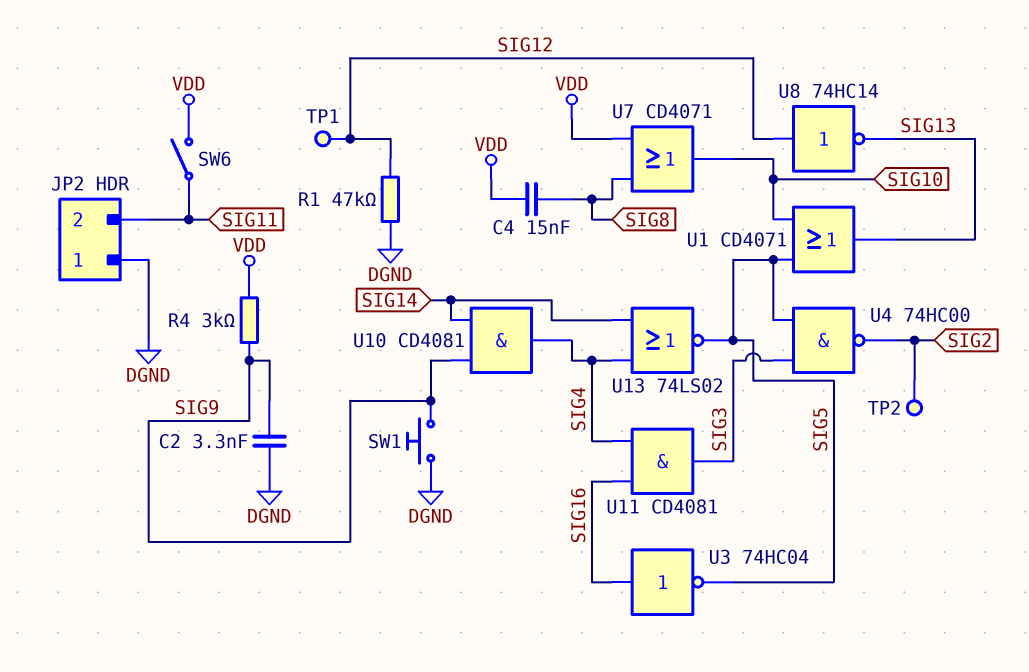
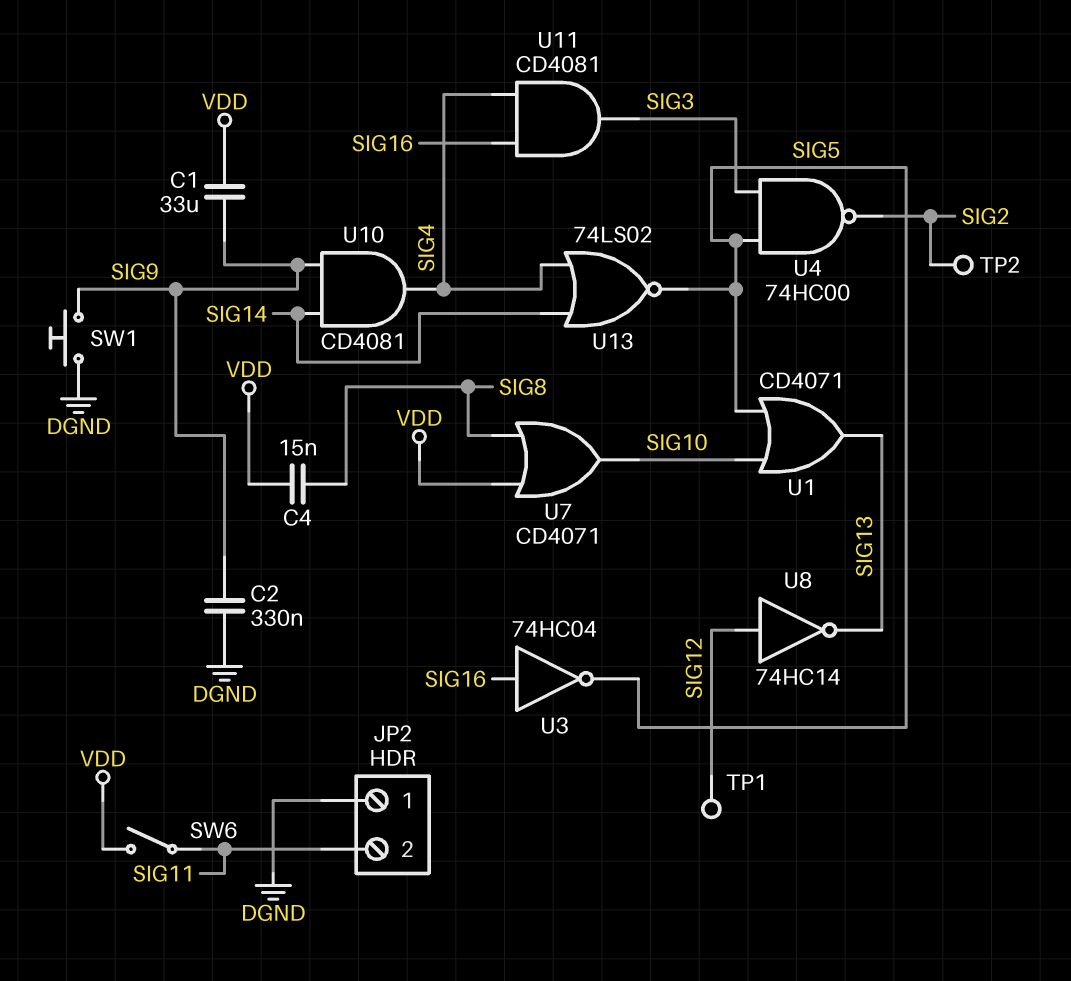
C1: none -> 33uF (SIG9, VDD)
C2: 3.3nF (DGND, SIG9) -> 330nF (DGND, SIG9)
R1: 47k (DGND, SIG12) -> none
R4: 3k (SIG9, VDD) -> none

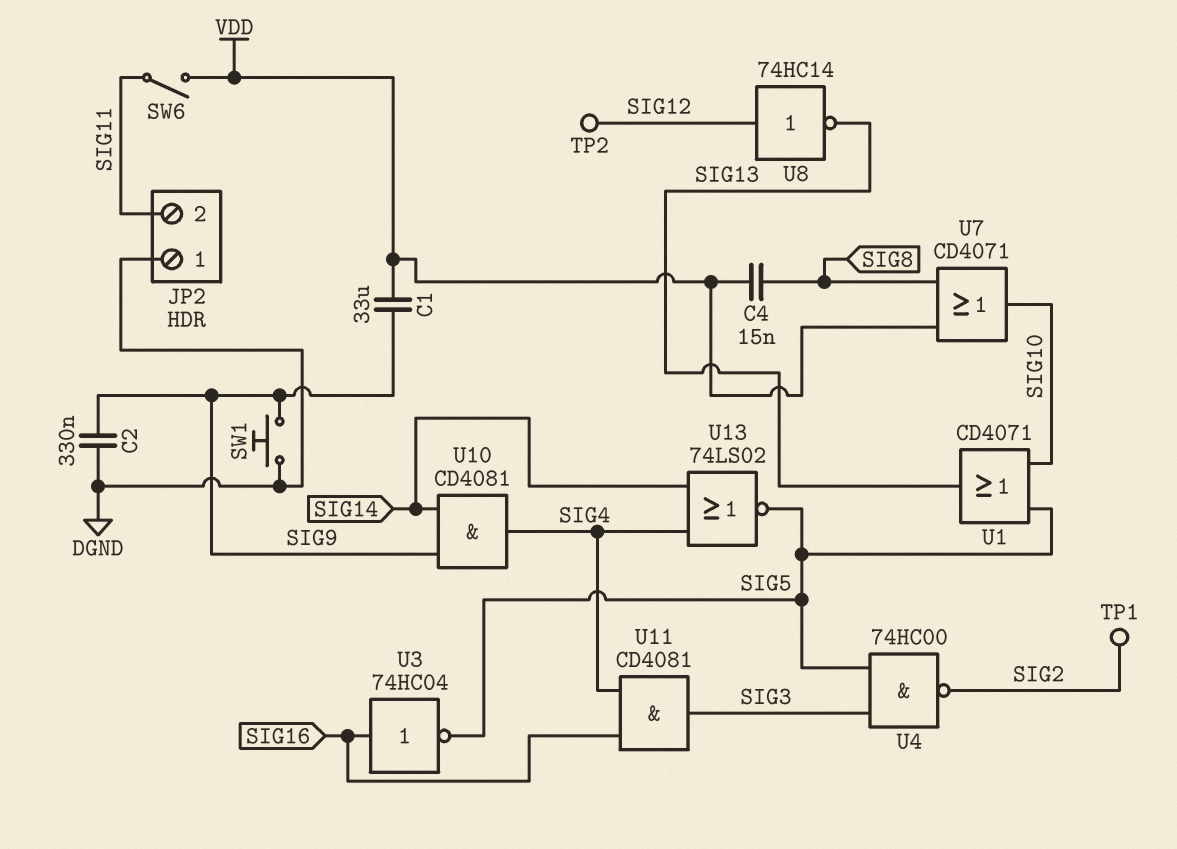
TP1: test point (SIG12) -> test point (SIG2)
TP2: test point (SIG2) -> test point (SIG12)

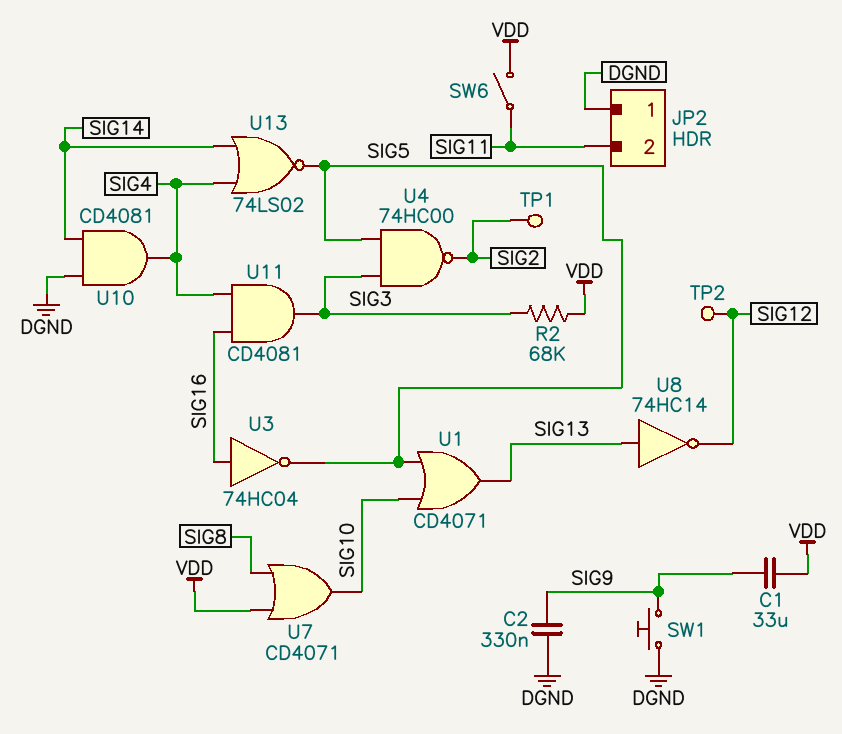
C4: 15nF (SIG8, VDD) -> none
R2: none -> 68k (SIG3, VDD)
U8: NOT 74HC14 (in SIG12, out SIG13) -> NOT 74HC14 (in SIG13, out SIG12)
U10: AND CD4081 (in SIG9, in SIG14, out SIG4) -> AND CD4081 (in DGND, in SIG14, out SIG4)

